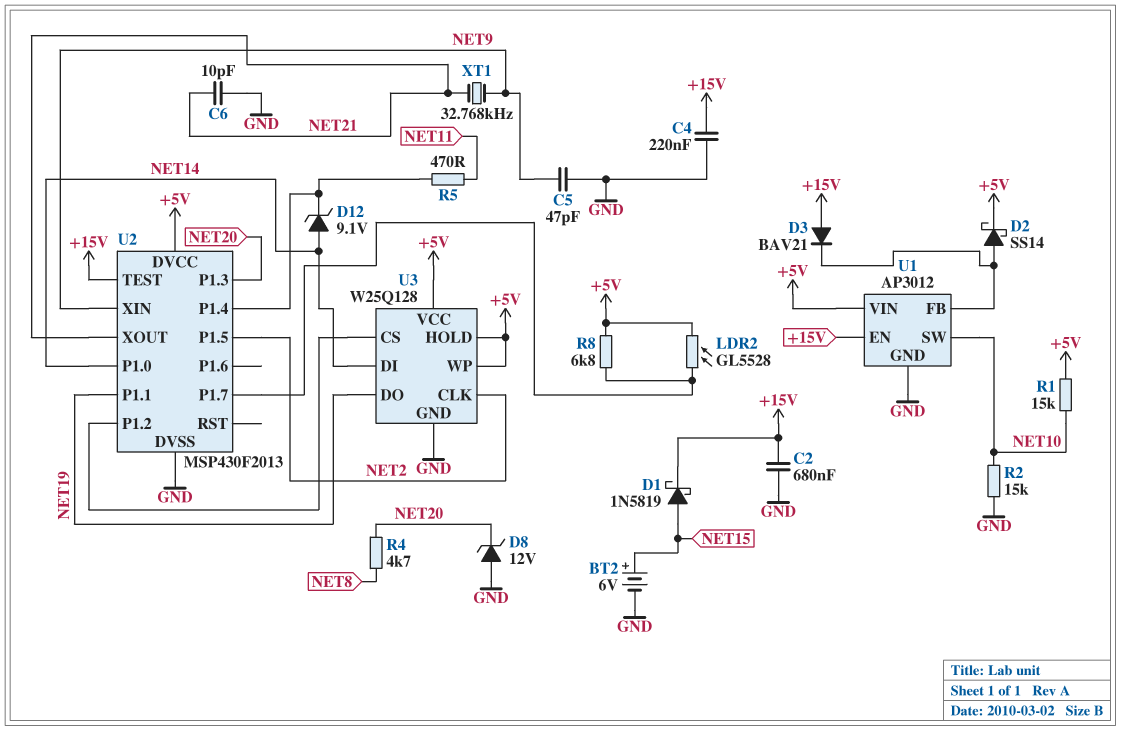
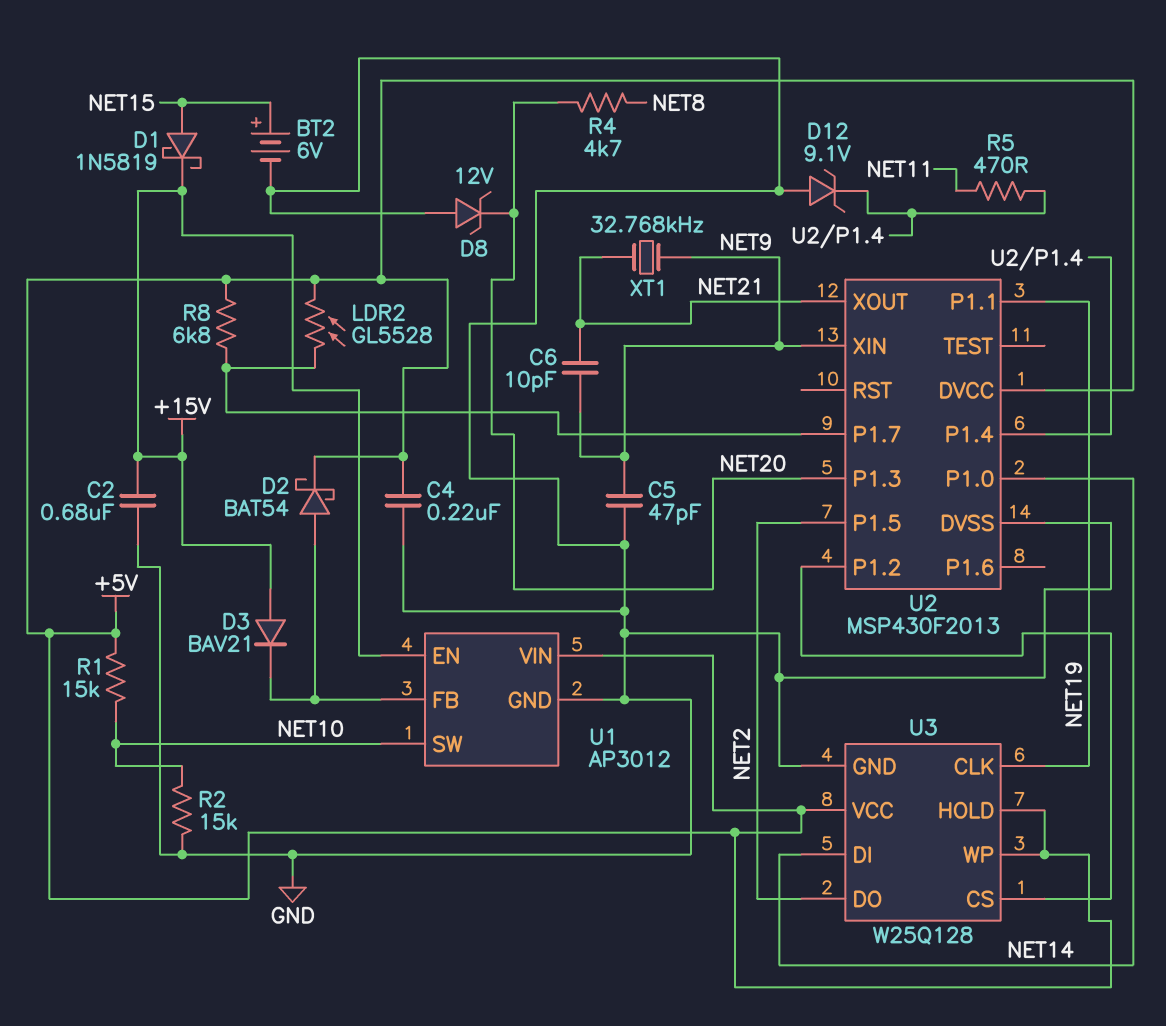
C4: 220nF (+15V, GND) -> 220nF (+5V, GND)
C6: 10pF (GND, NET21) -> 10pF (NET9, NET21)
D2: schottky SS14 (A U1/FB, K +5V) -> schottky BAT54 (A U1/FB, K +5V)
D12: zener 9.1V (A NET14, K U2/P1.4) -> zener 9.1V (A GND, K U2/P1.4)
U2 pin TEST: +15V -> none
U3 pin CLK: NET2 -> NET19
U3 pin DO: NET19 -> NET2

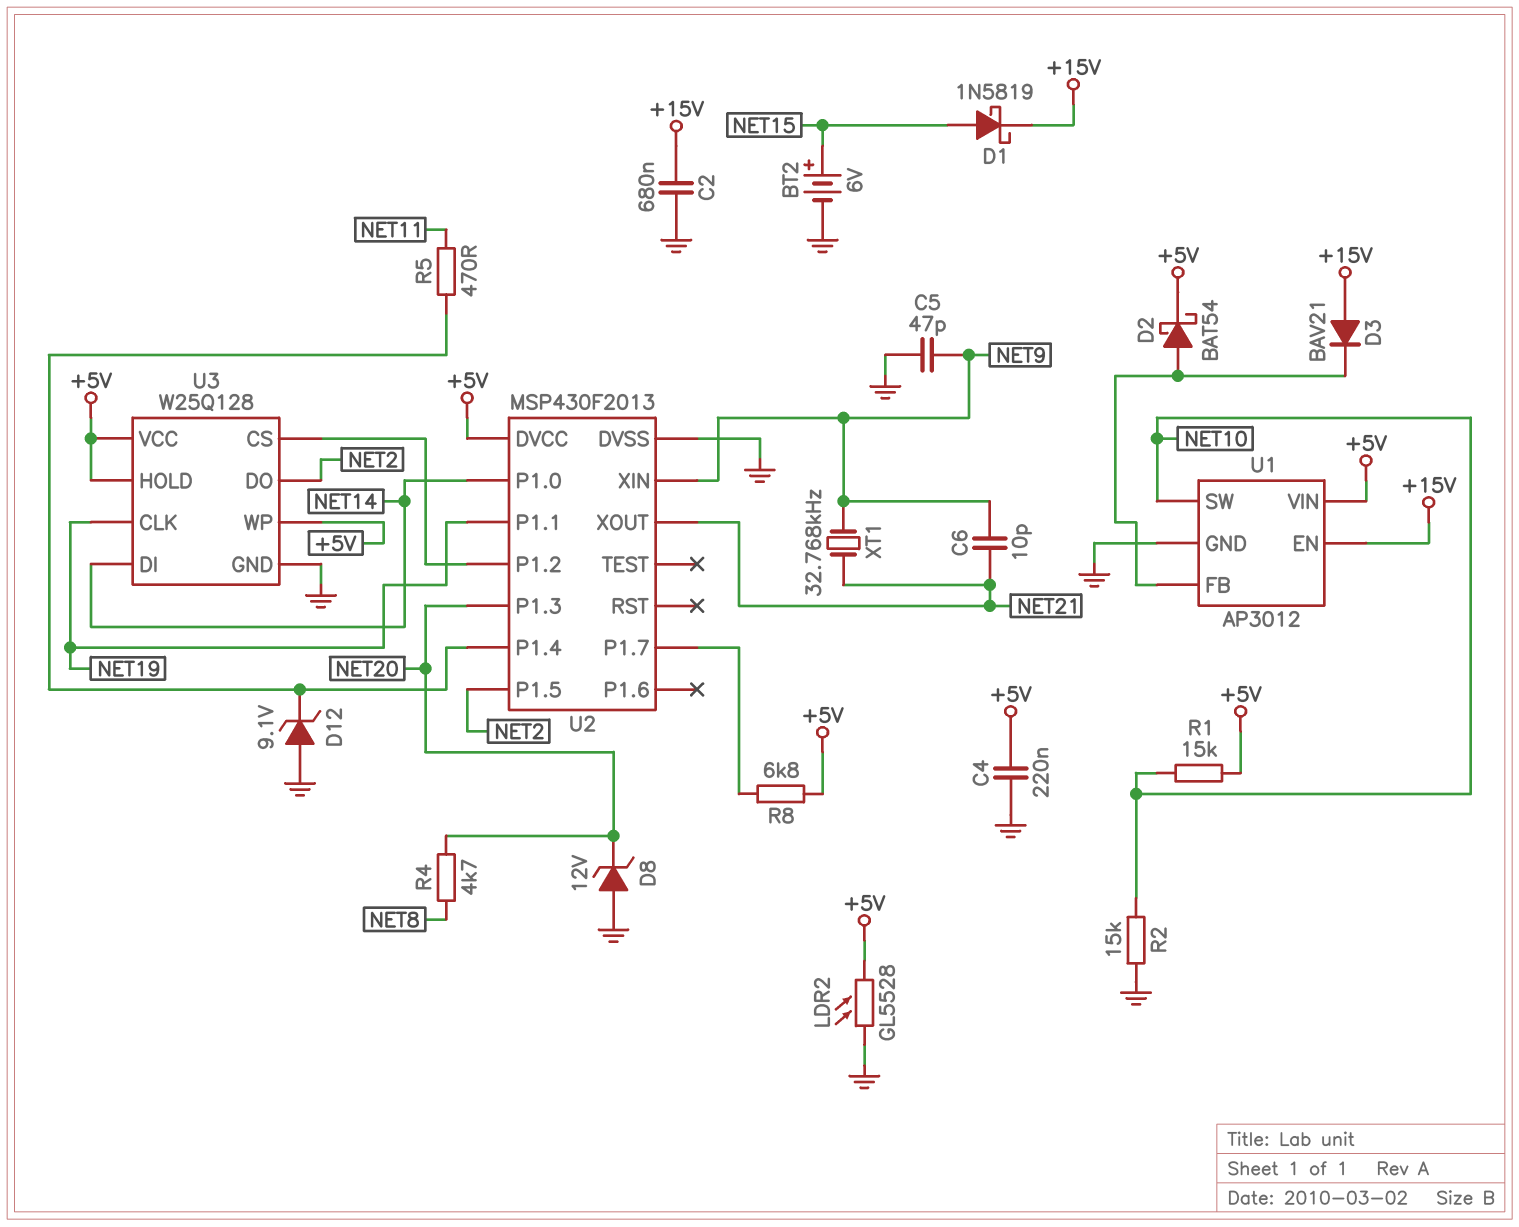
LDR2: GL5528 (+5V, U2/P1.7) -> GL5528 (+5V, GND)

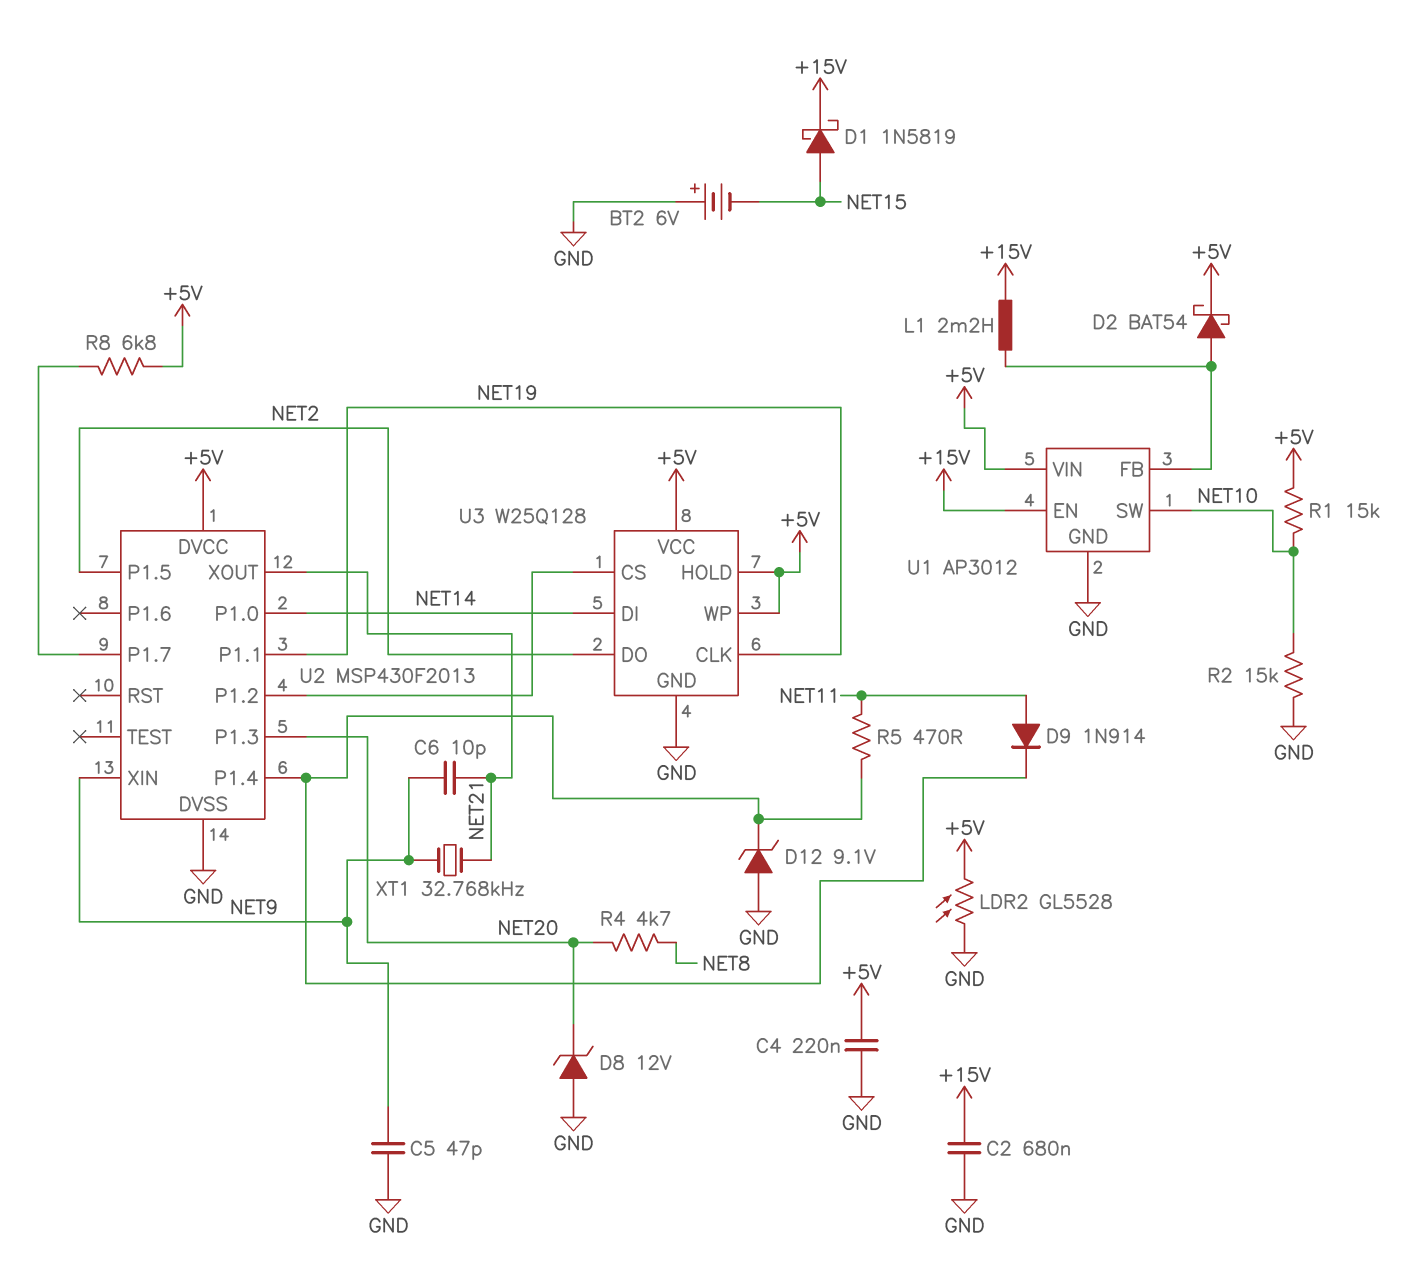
BT2: 6V (plus NET15, minus GND) -> 6V (plus GND, minus NET15)
D3: diode BAV21 (A +15V, K U1/FB) -> none
D9: none -> diode 1N914 (A NET11, K U2/P1.4)
L1: none -> 2.2mH (+15V, U1/FB)

